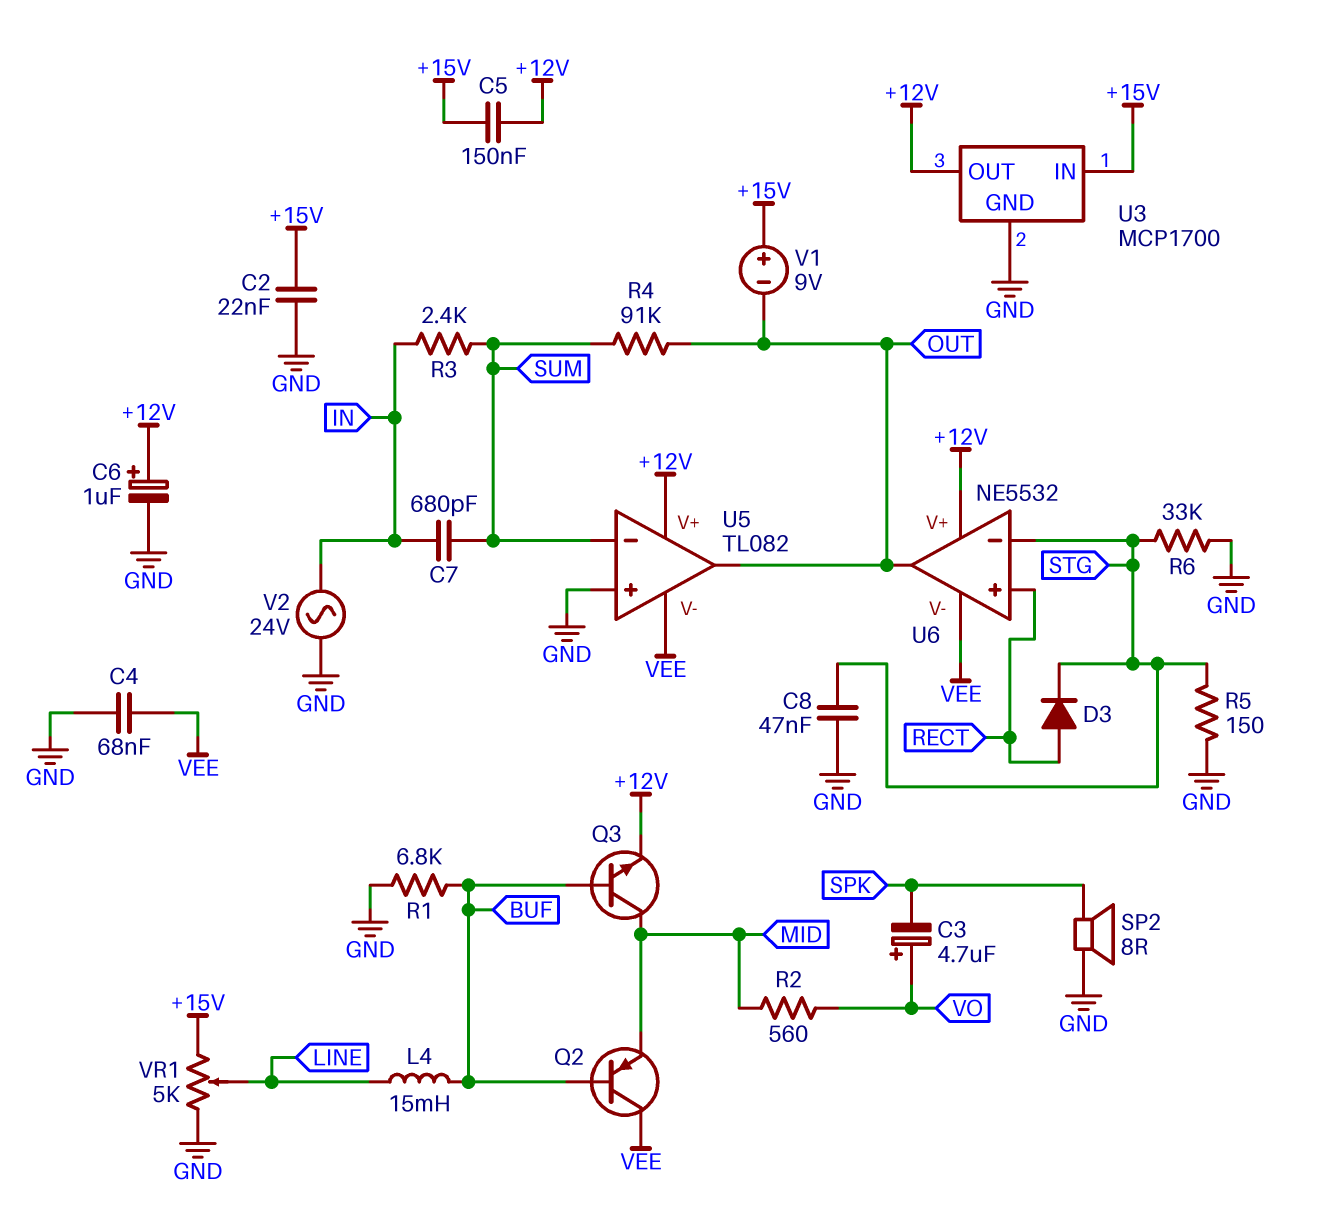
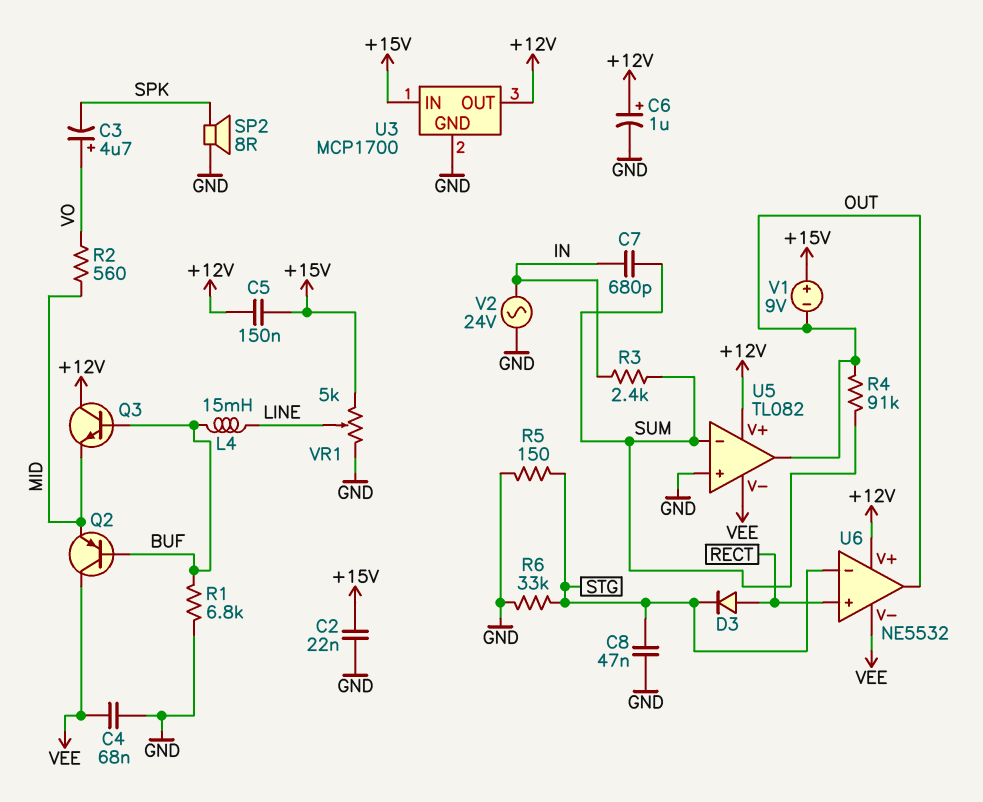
Q3: NPN (B BUF, C MID, E +12V) -> NPN (B BUF, C +12V, E MID)

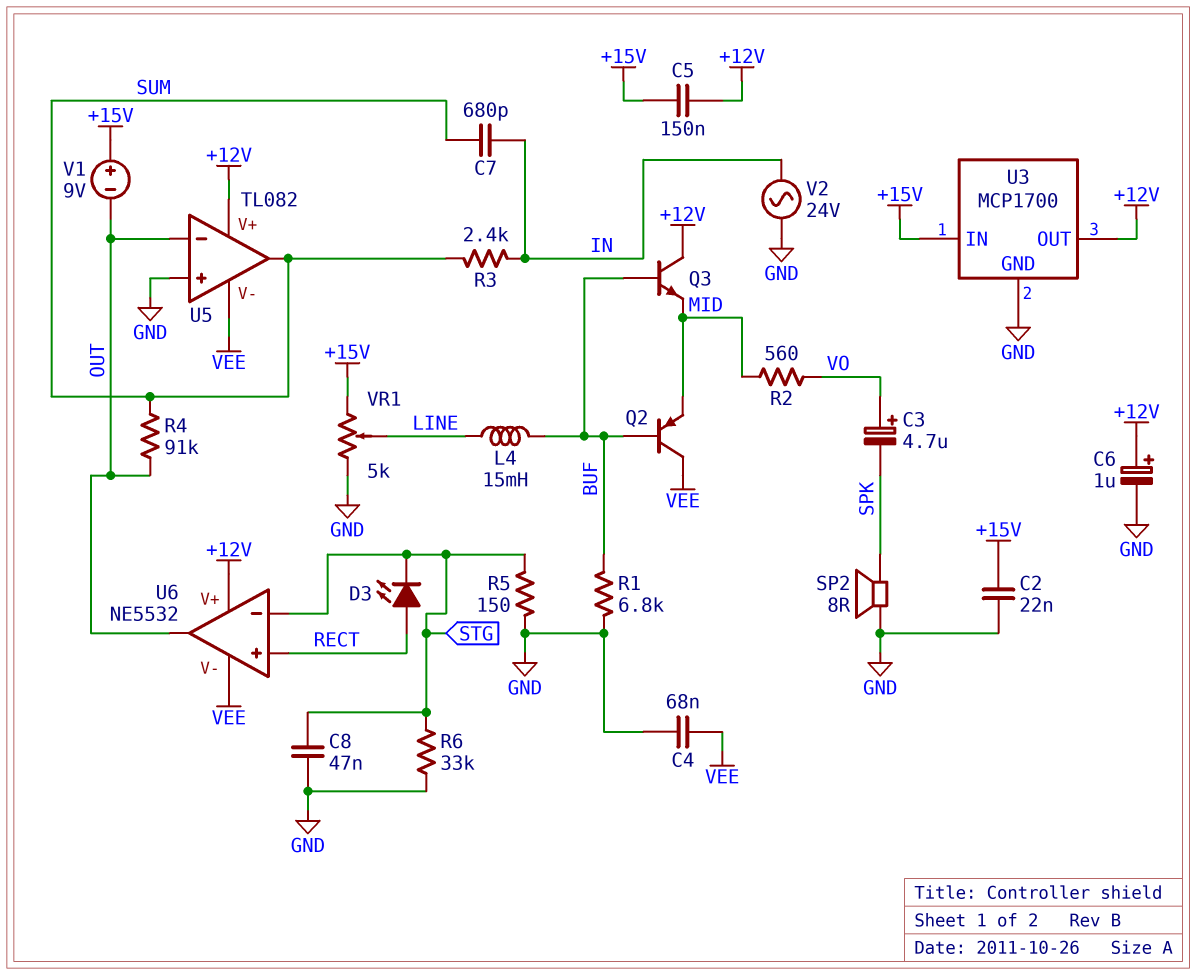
D3: diode (A RECT, K STG) -> LED (A RECT, K STG)
U5 pin in-: SUM -> OUT
U5 pin out: OUT -> SUM

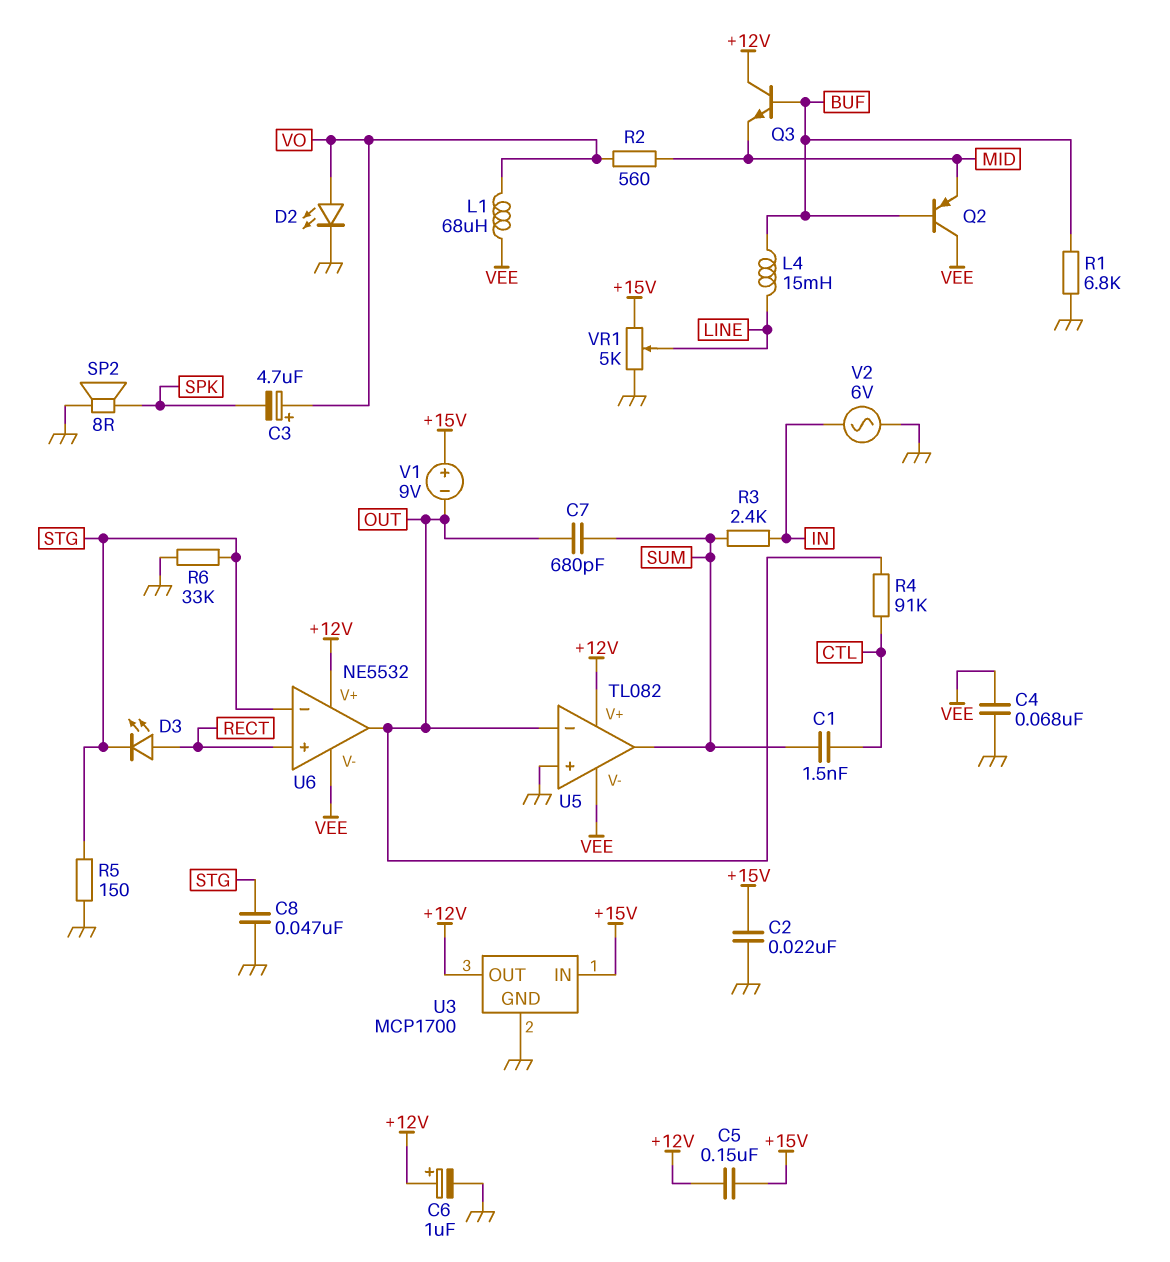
C1: none -> 1.5nF (CTL, SUM)
C7: 680pF (IN, SUM) -> 680pF (OUT, SUM)
D2: none -> LED (A VO, K GND)
L1: none -> 68uH (VEE, VO)
R4: 91k (OUT, SUM) -> 91k (CTL, OUT)
V2: AC 24V (GND, IN) -> AC 6V (GND, IN)

